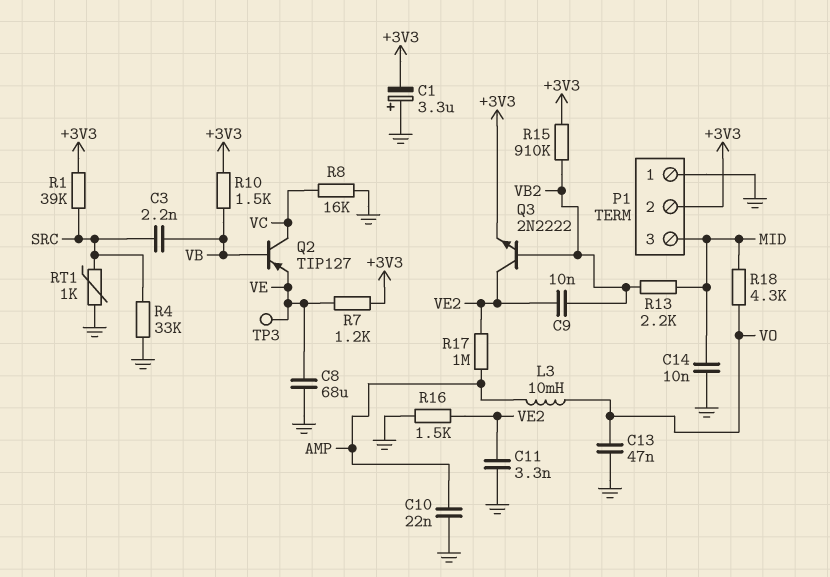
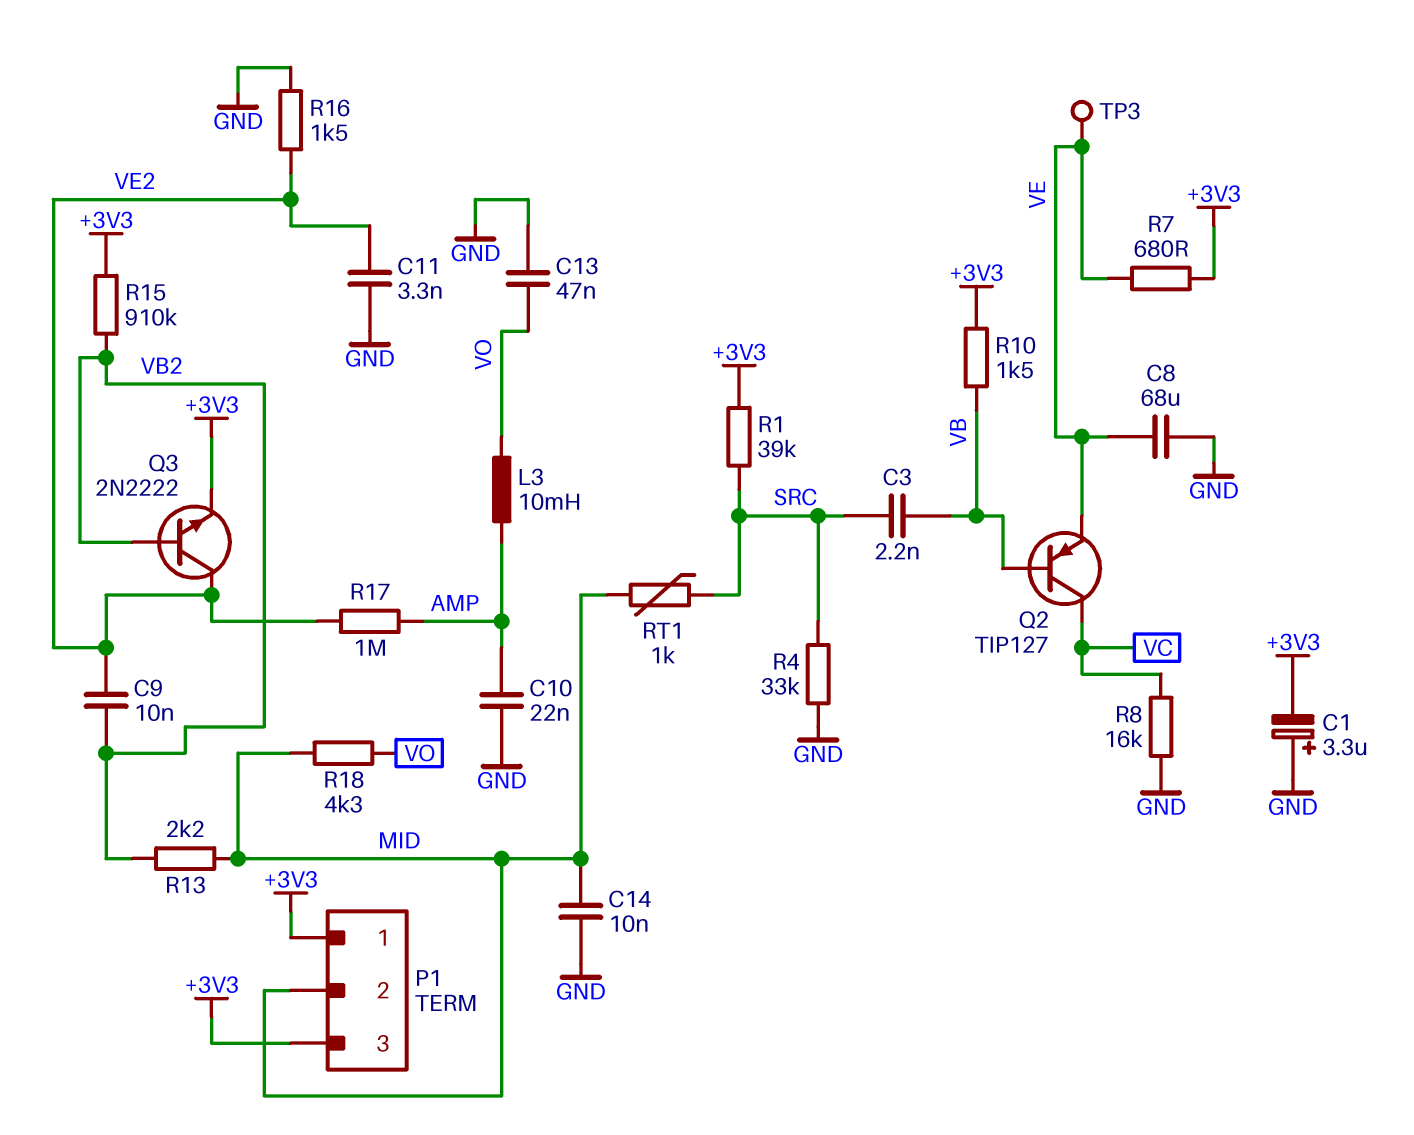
P1 pin 1: GND -> +3V3
P1 pin 2: +3V3 -> MID
P1 pin 3: MID -> +3V3
R7: 1.2k (+3V3, VE) -> 680 (+3V3, VE)
RT1: 1k (GND, SRC) -> 1k (MID, SRC)

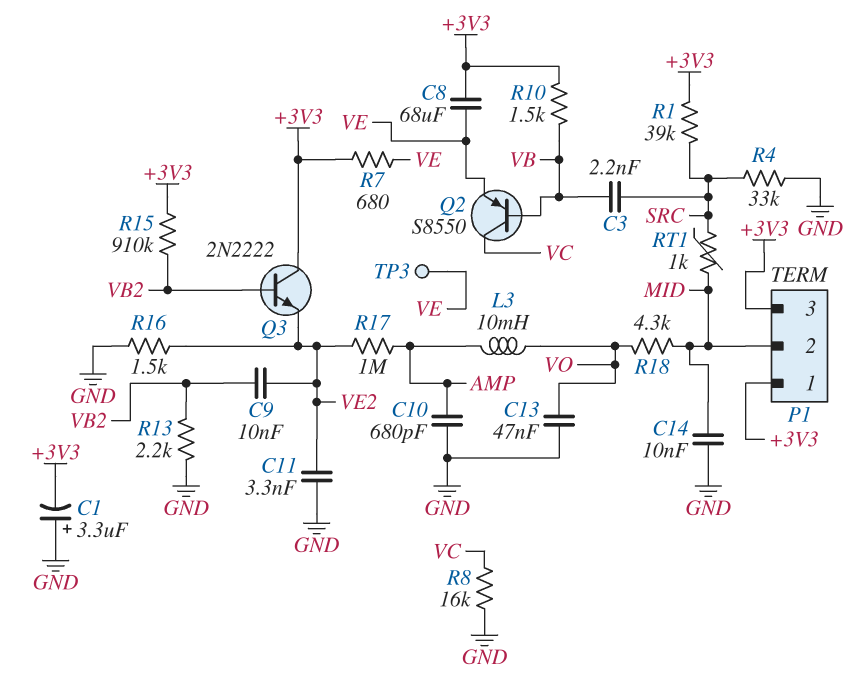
C8: 68uF (GND, VE) -> 68uF (+3V3, VE)
C10: 22nF (AMP, GND) -> 680pF (AMP, GND)
Q2: PNP TIP127 (B VB, C VC, E VE) -> PNP S8550 (B VB, C VC, E VE)
Q3: NPN 2N2222 (B VB2, C VE2, E +3V3) -> NPN 2N2222 (B VB2, C +3V3, E VE2)
R13: 2.2k (MID, VB2) -> 2.2k (GND, VB2)

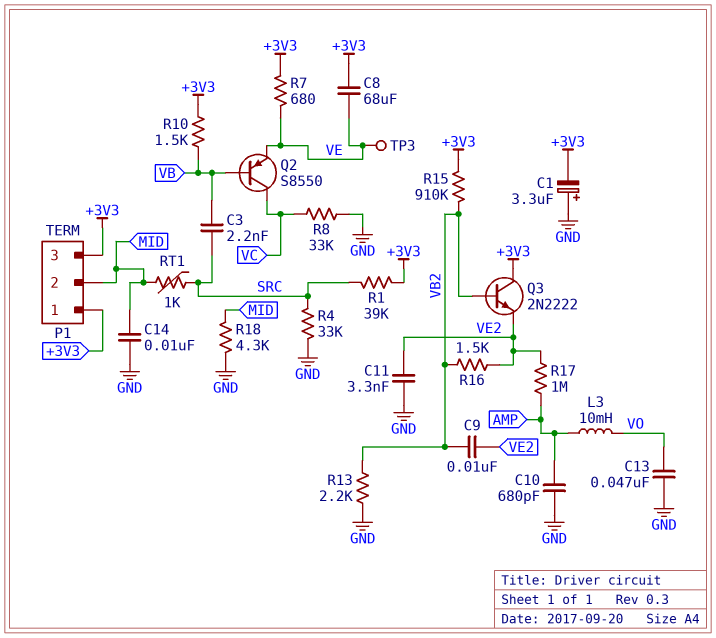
R8: 16k (GND, VC) -> 33k (GND, VC)
R16: 1.5k (GND, VE2) -> 1.5k (VB2, VE2)
R18: 4.3k (MID, VO) -> 4.3k (GND, MID)

